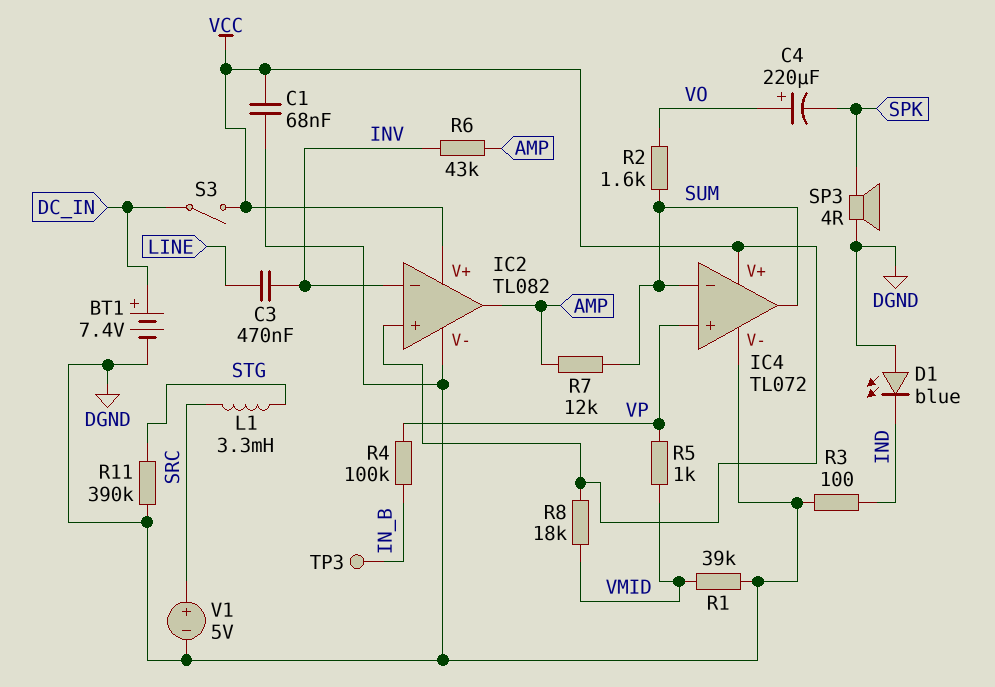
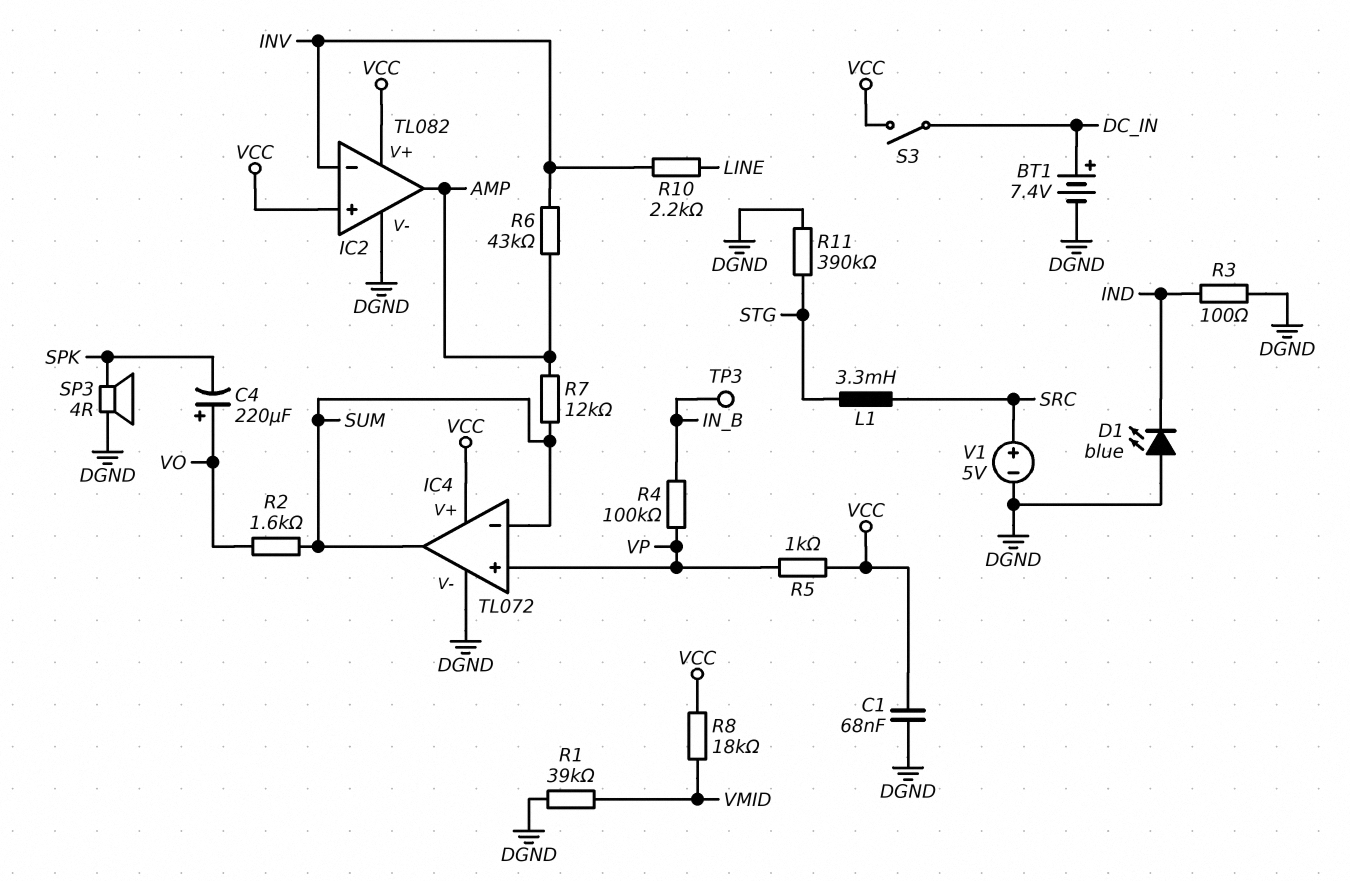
C3: 470nF (INV, LINE) -> none
R5: 1k (VMID, VP) -> 1k (VCC, VP)
R10: none -> 2.2k (INV, LINE)

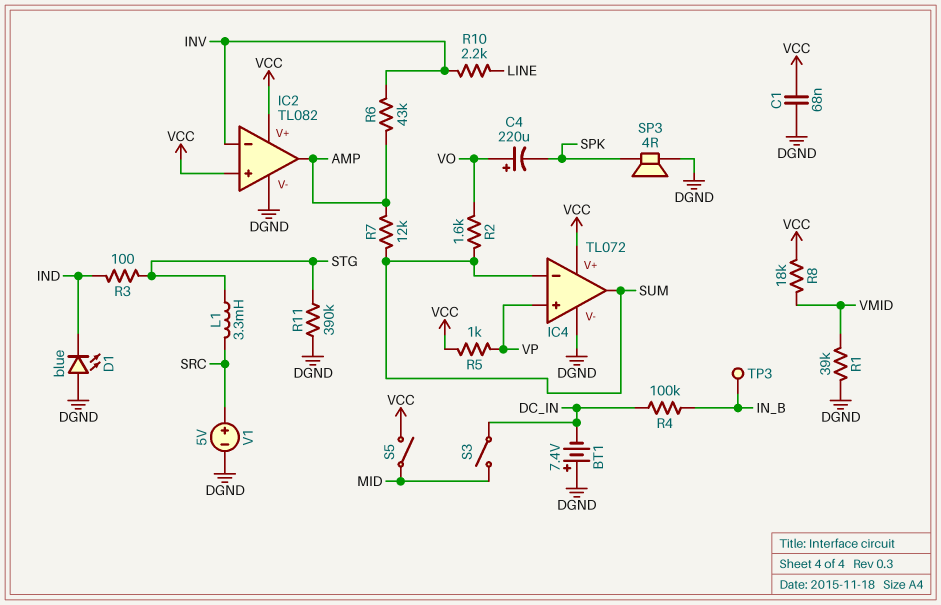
BT1: 7.4V (plus DC_IN, minus DGND) -> 7.4V (plus DGND, minus DC_IN)
R3: 100 (DGND, IND) -> 100 (IND, STG)
R4: 100k (IN_B, VP) -> 100k (DC_IN, IN_B)
S3: switch (DC_IN, VCC) -> switch (DC_IN, MID)
S5: none -> switch (MID, VCC)

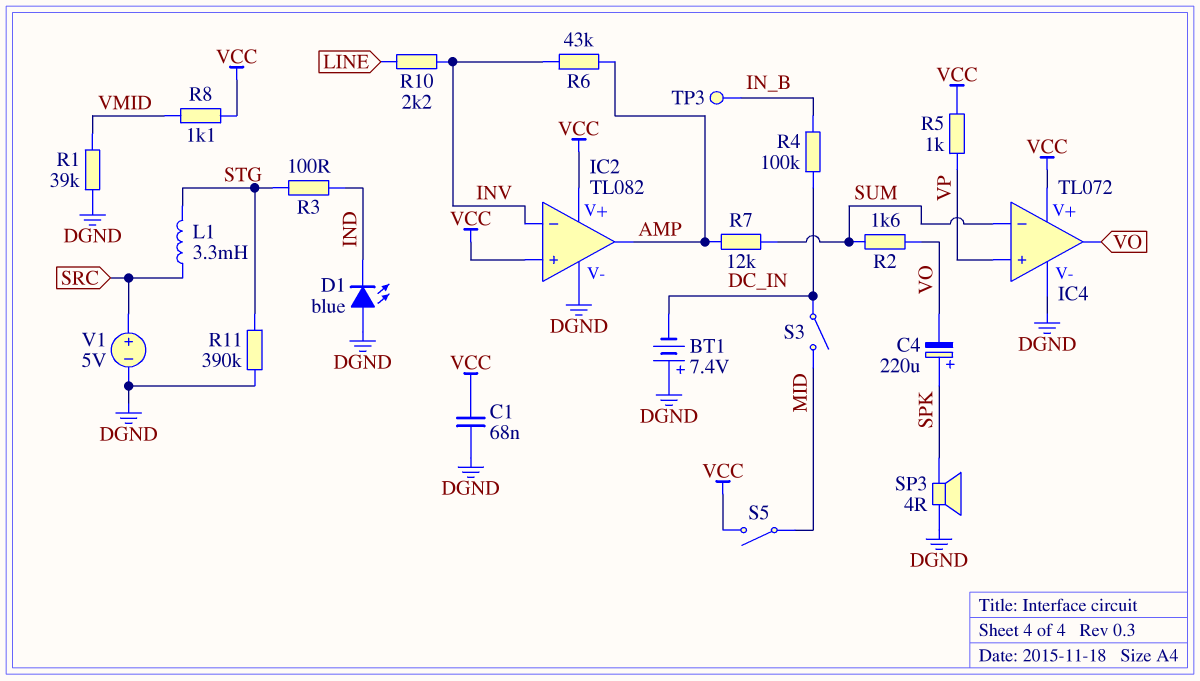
C4: 220uF (plus VO, minus SPK) -> 220uF (plus SPK, minus VO)
IC4 pin out: SUM -> VO
R8: 18k (VCC, VMID) -> 1.1k (VCC, VMID)

